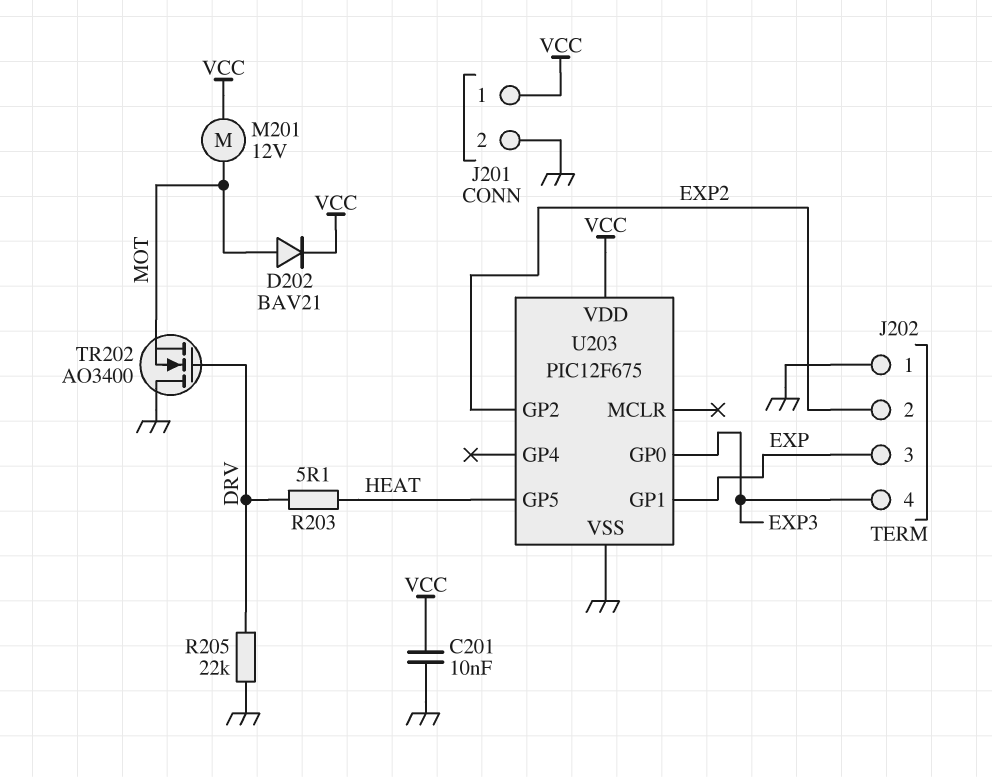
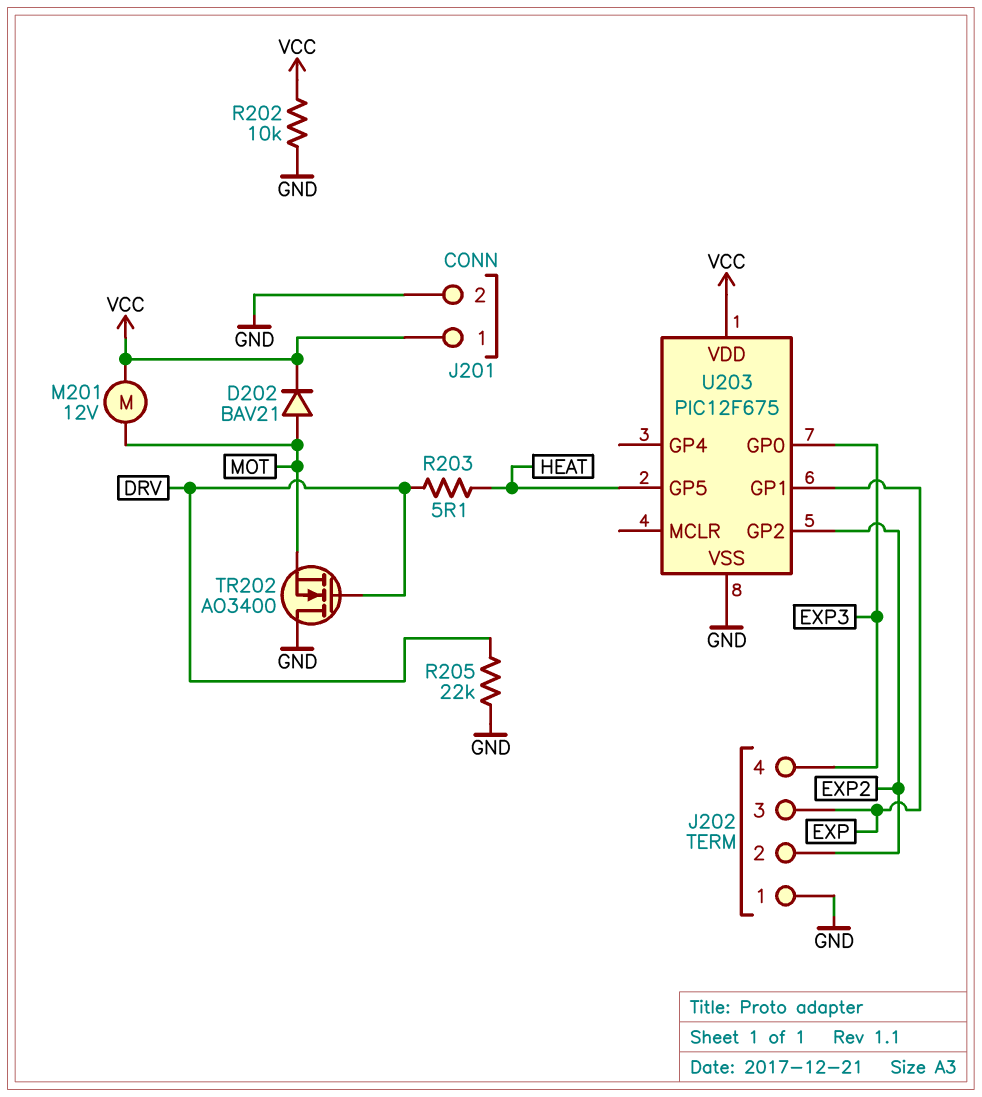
C201: 10nF (GND, VCC) -> none
R202: none -> 10k (GND, VCC)

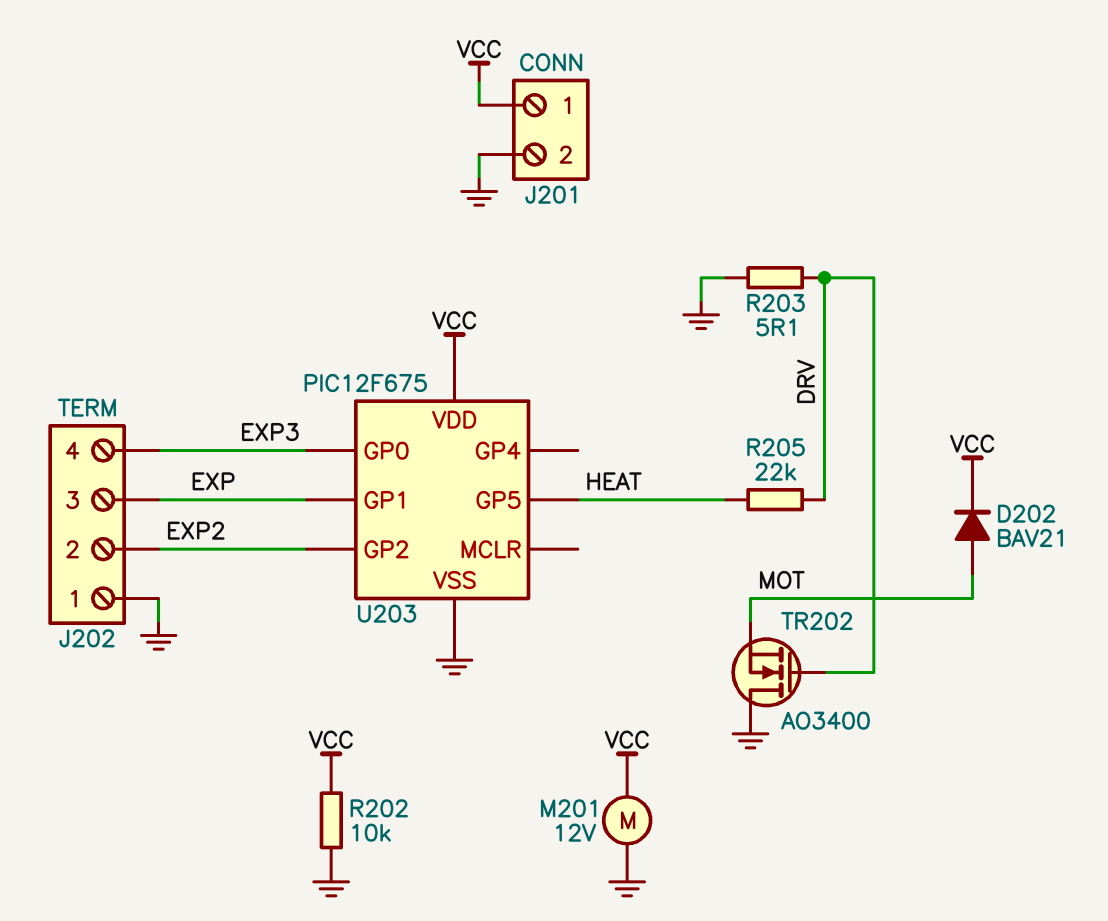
M201: motor 12V (MOT, VCC) -> motor 12V (GND, VCC)
R203: 5.1 (DRV, HEAT) -> 5.1 (DRV, GND)
R205: 22k (DRV, GND) -> 22k (DRV, HEAT)

